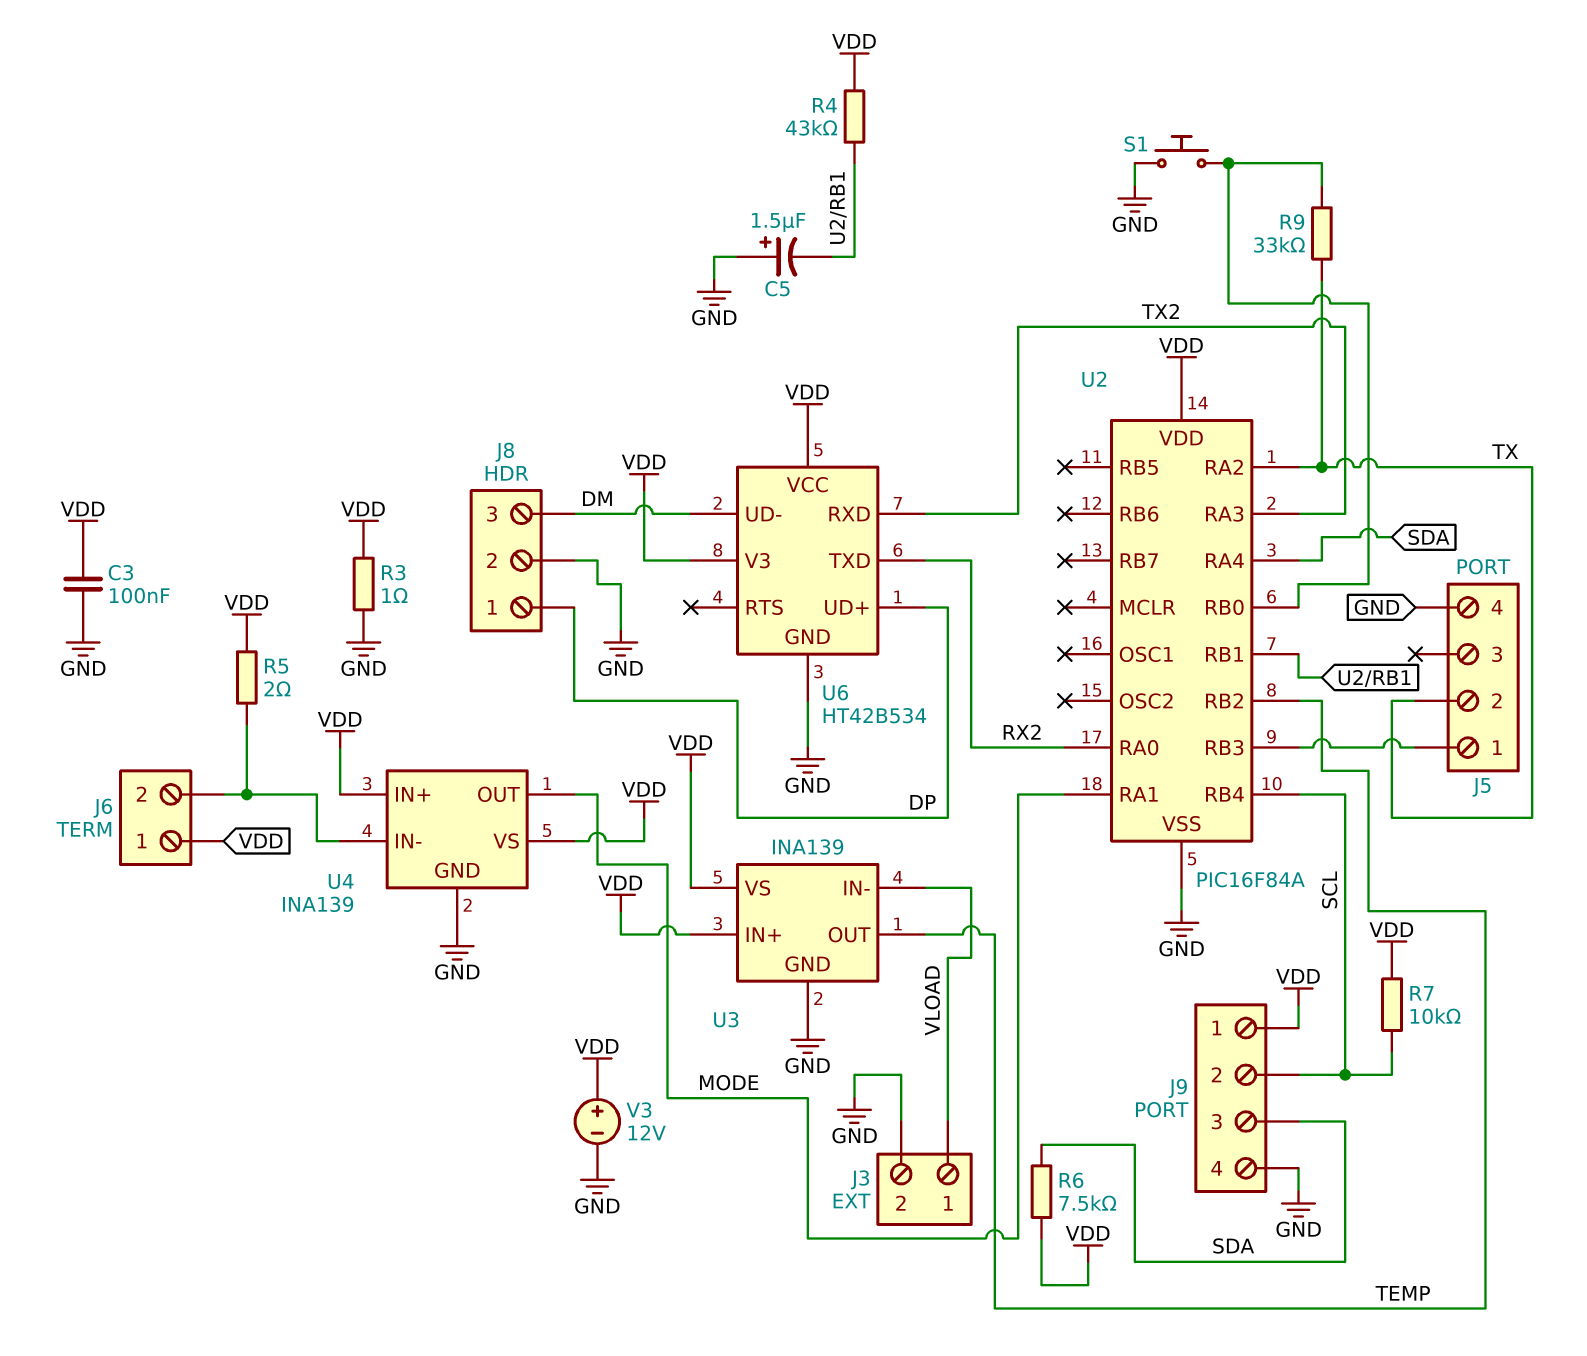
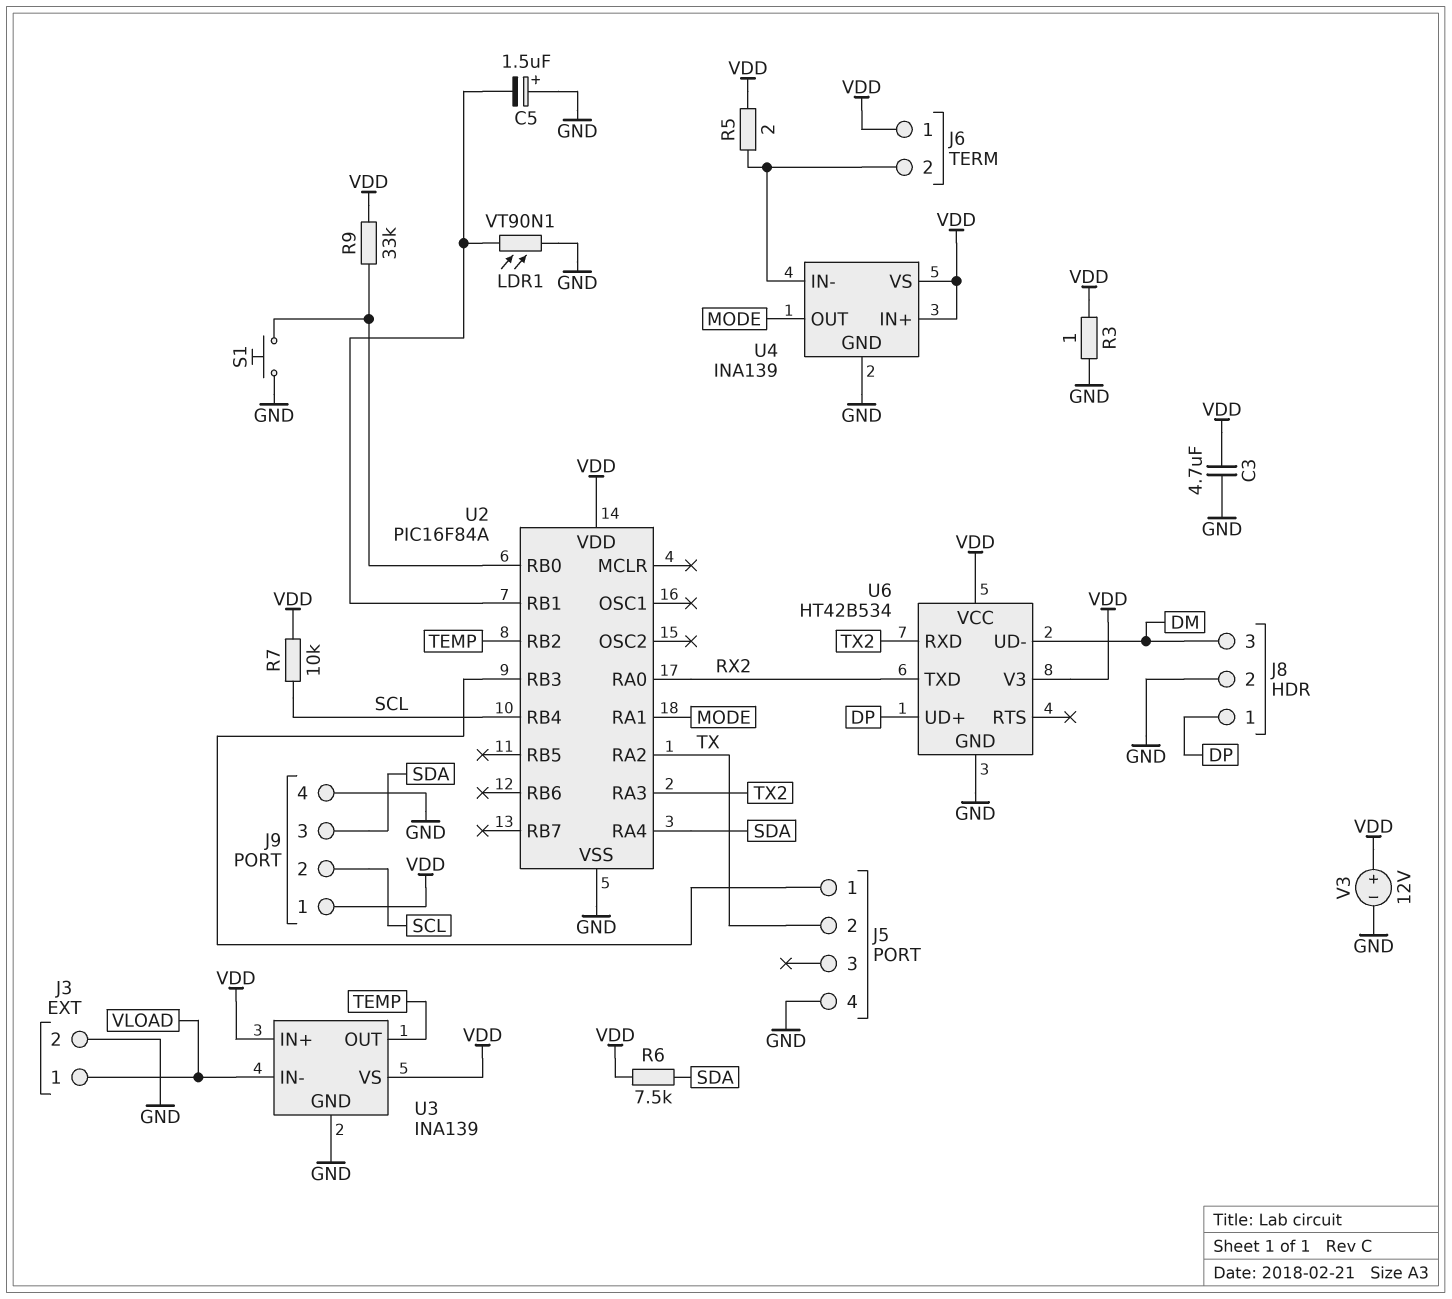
C3: 100nF (GND, VDD) -> 4.7uF (GND, VDD)
LDR1: none -> VT90N1 (GND, U2/RB1)
R4: 43k (U2/RB1, VDD) -> none
R9: 33k (TX, U2/RB0) -> 33k (U2/RB0, VDD)

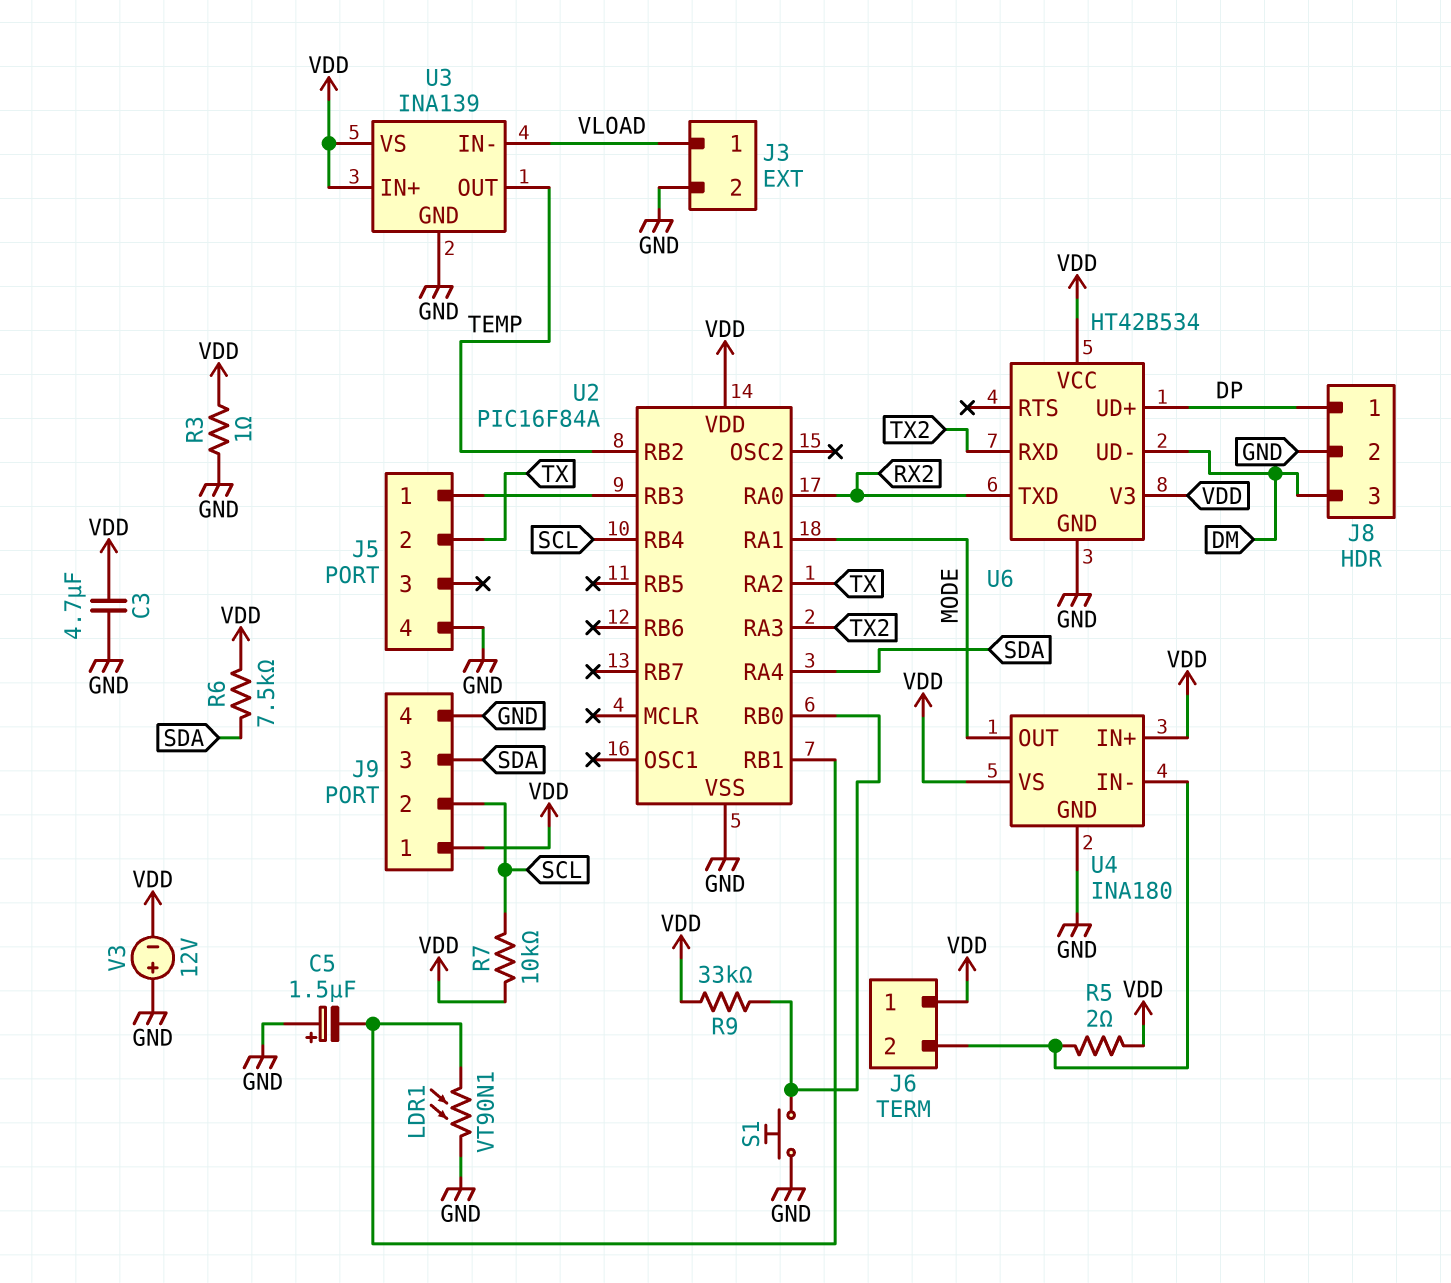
U4: INA139 -> INA180
V3: 12V (plus VDD, minus GND) -> 12V (plus GND, minus VDD)

